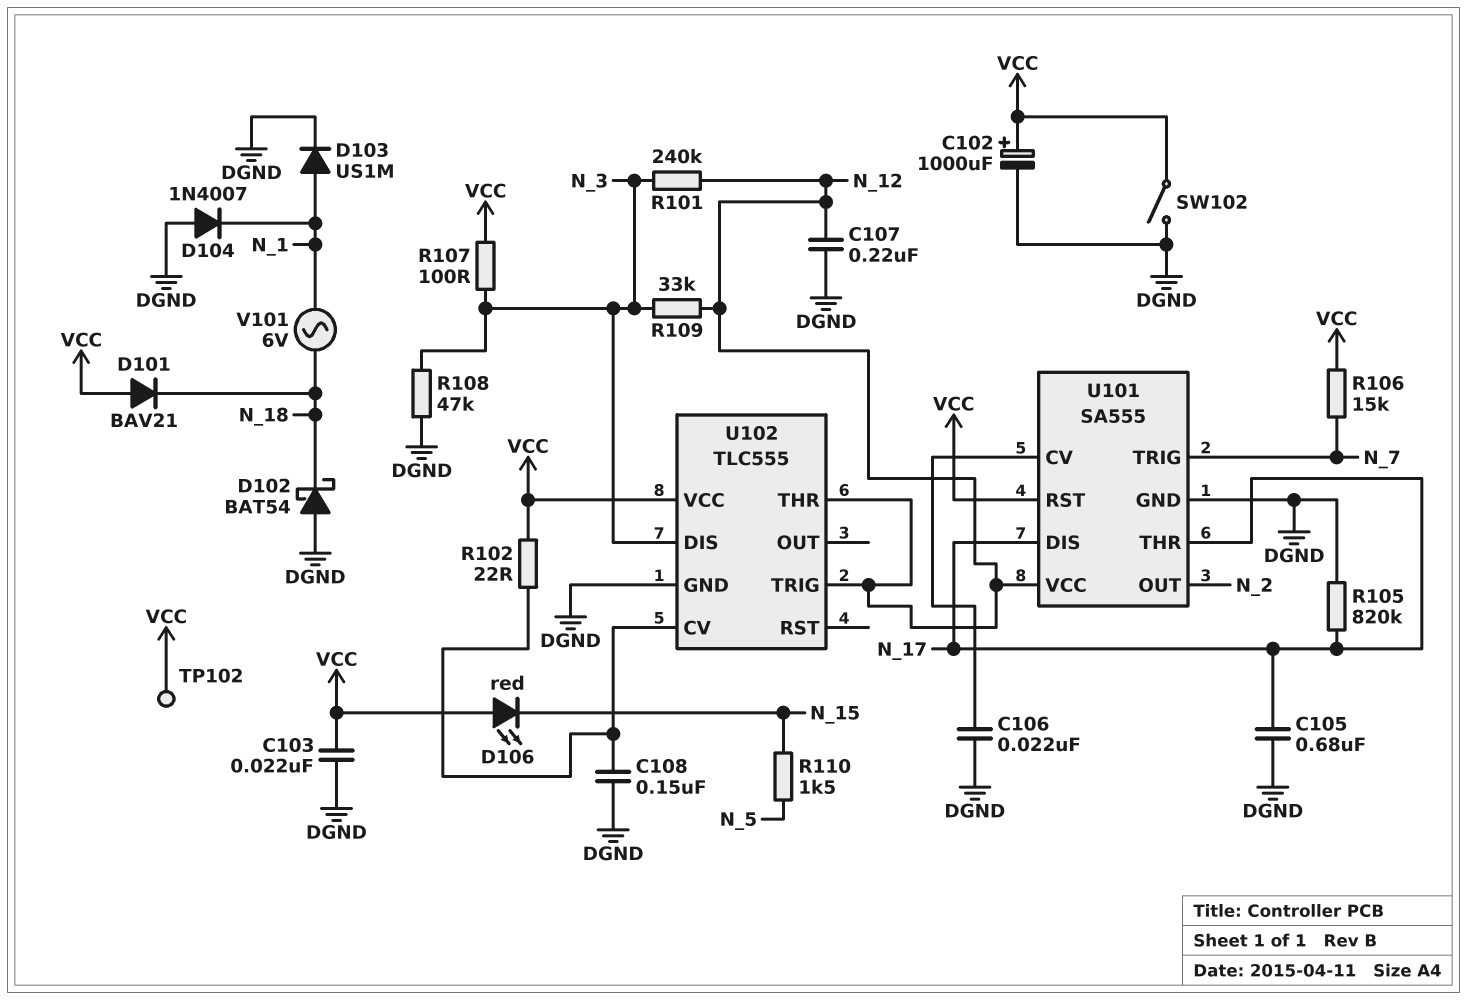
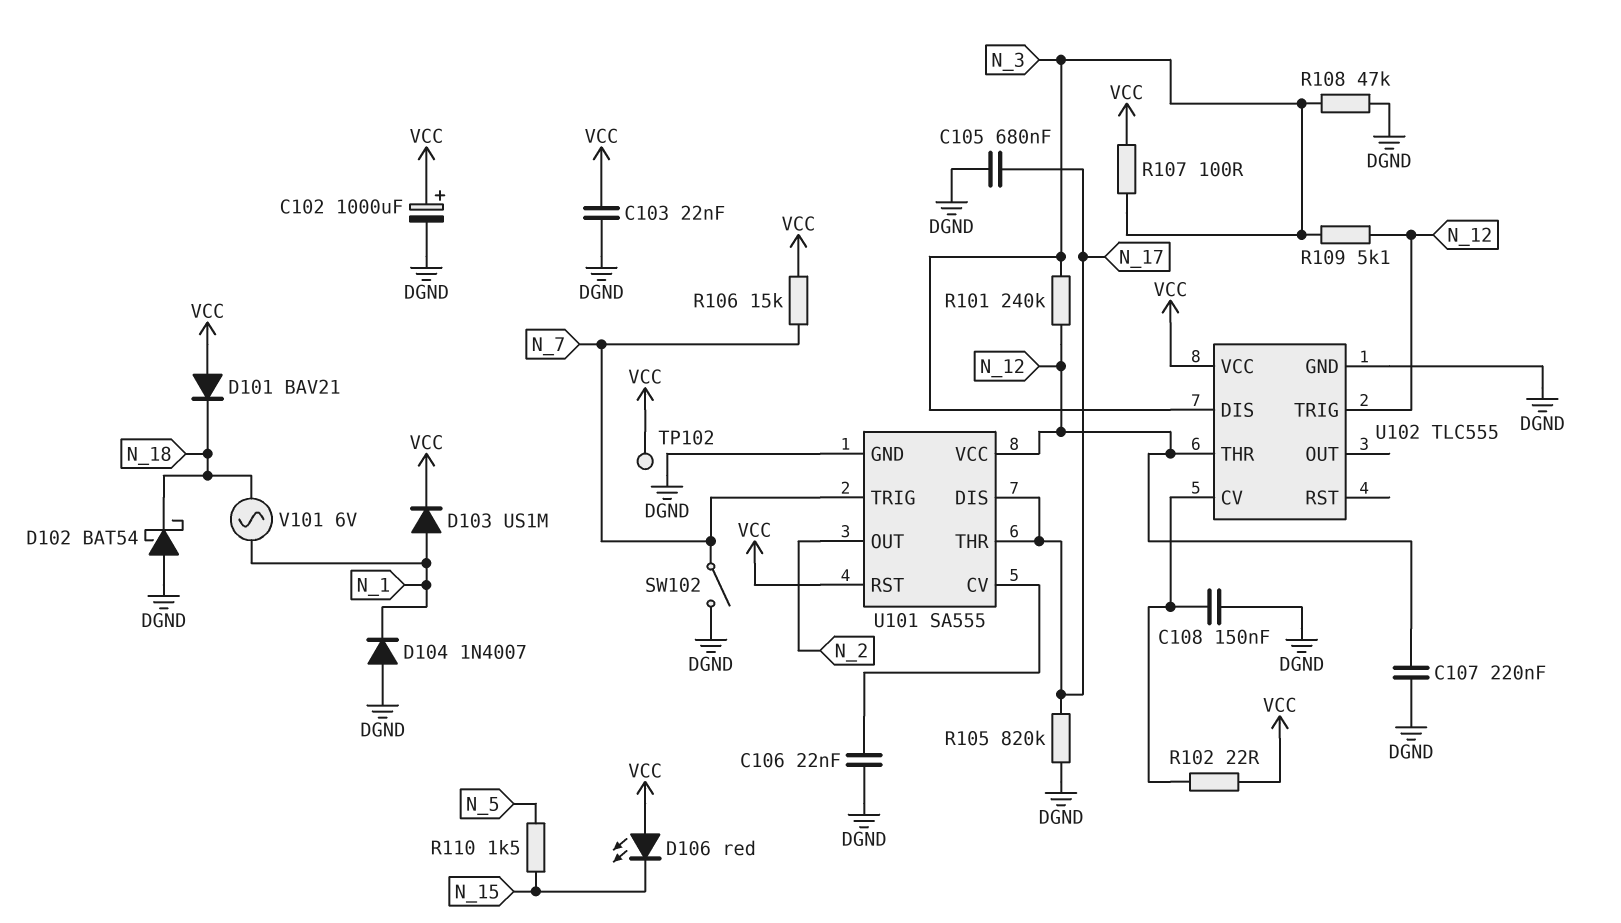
D103: diode US1M (A N_1, K DGND) -> diode US1M (A N_1, K VCC)
R109: 33k (N_3, N_12) -> 5.1k (N_3, N_12)
SW102: switch (DGND, VCC) -> switch (DGND, N_7)

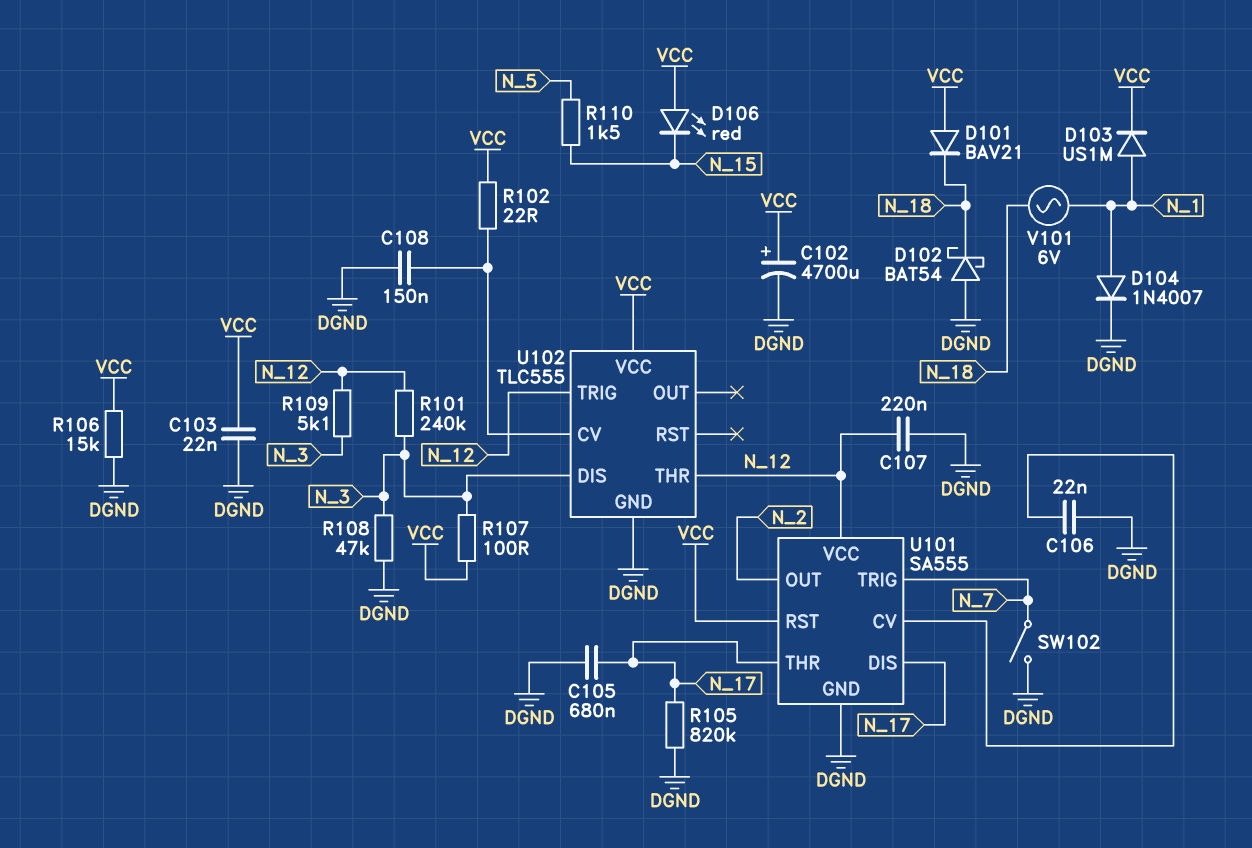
C102: 1000uF (plus VCC, minus DGND) -> 4700uF (plus VCC, minus DGND)
D104: diode 1N4007 (A DGND, K N_1) -> diode 1N4007 (A N_1, K DGND)
R106: 15k (N_7, VCC) -> 15k (DGND, VCC)
TP102: test point (VCC) -> none

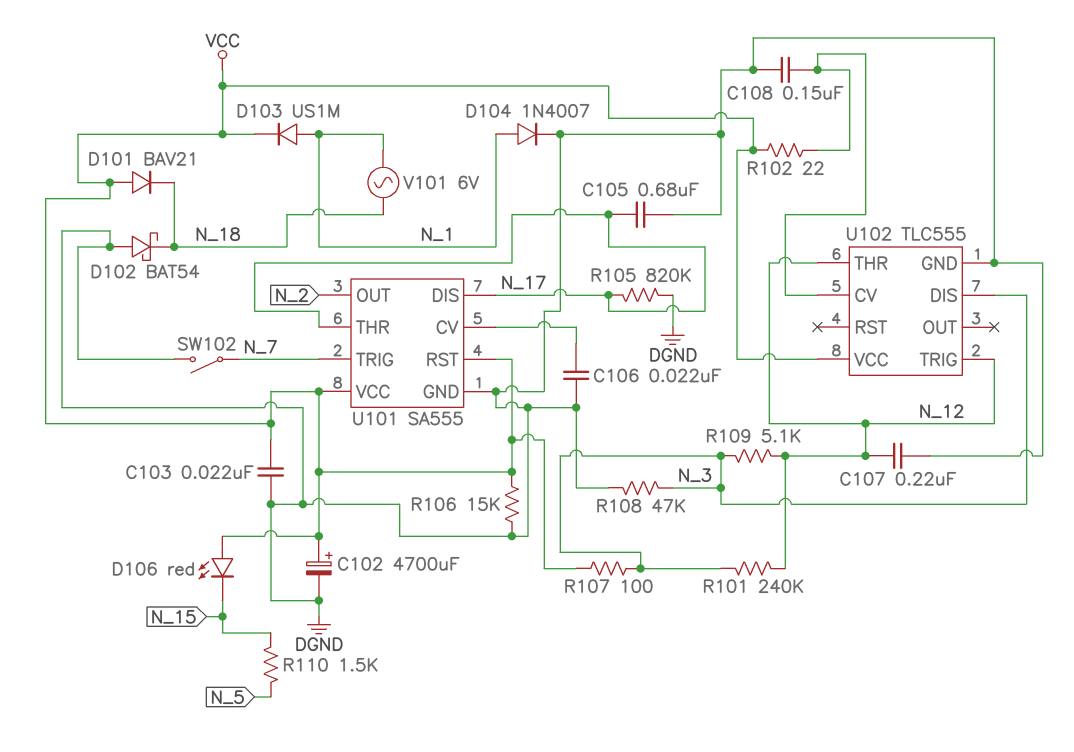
U101 pin VCC: N_12 -> VCC

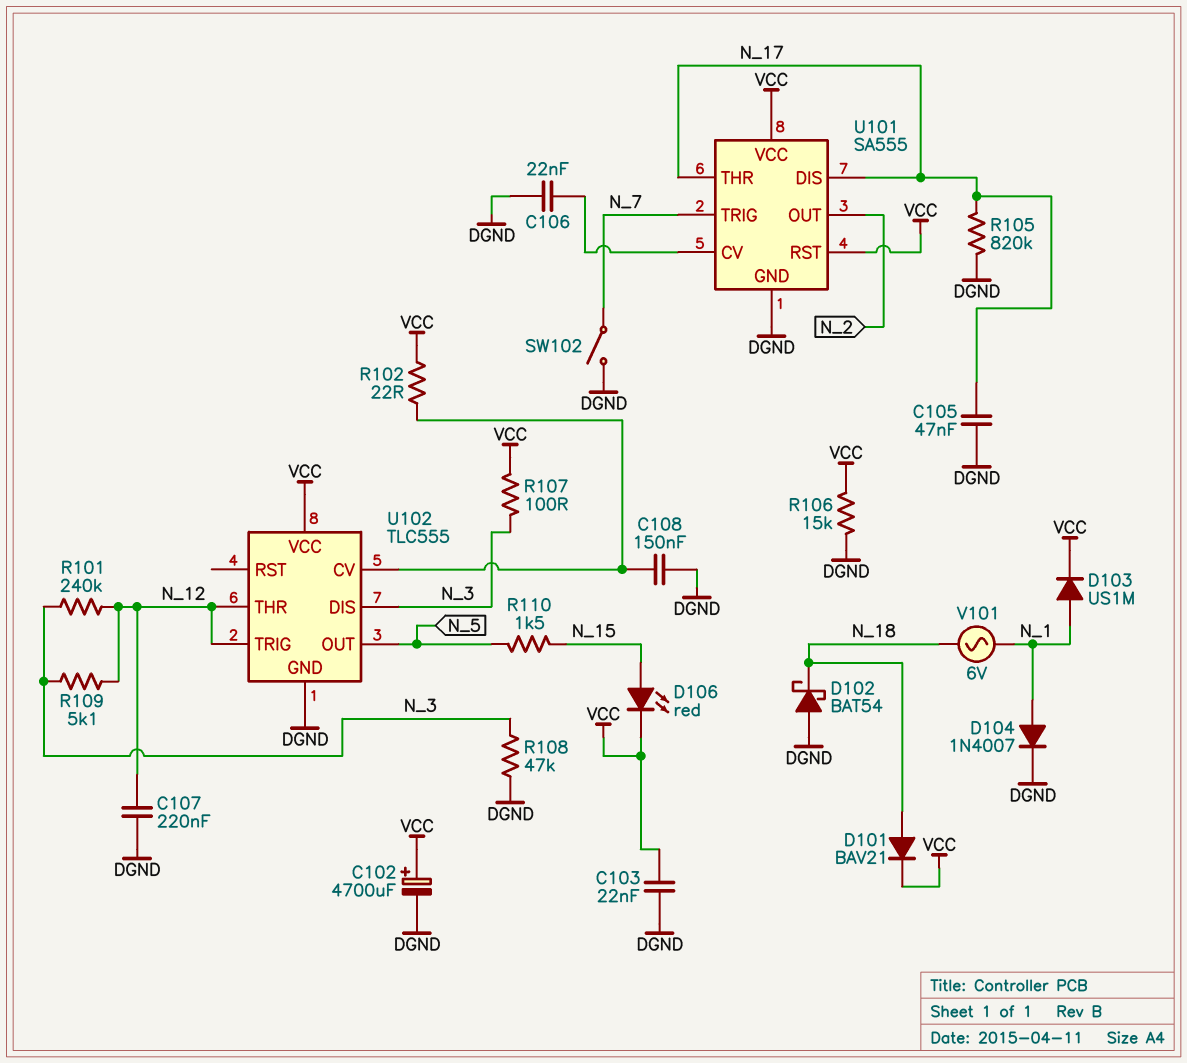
C105: 680nF (DGND, N_17) -> 47nF (DGND, N_17)
D101: diode BAV21 (A VCC, K N_18) -> diode BAV21 (A N_18, K VCC)
D106: LED red (A VCC, K N_15) -> LED red (A N_15, K VCC)
U102 pin OUT: none -> N_5

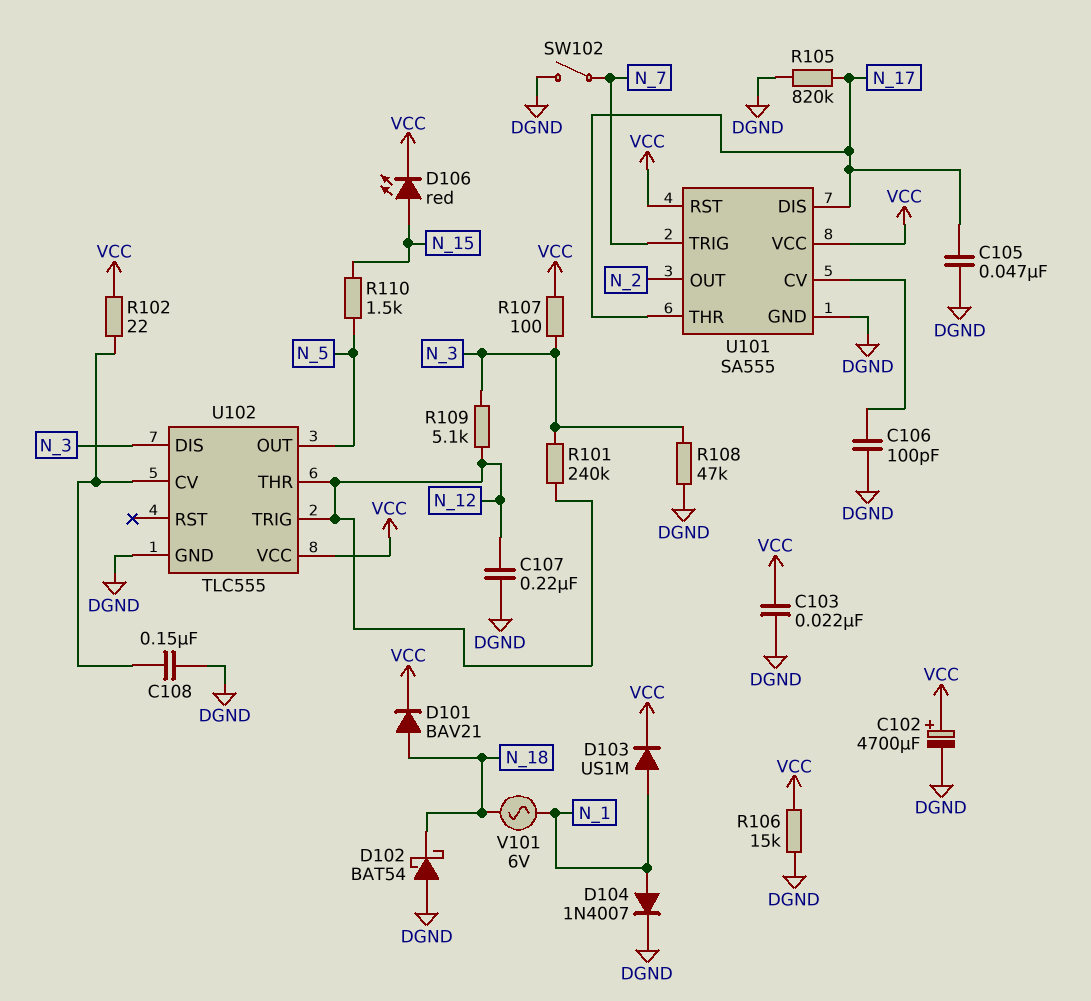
C106: 22nF (DGND, U101/CV) -> 100pF (DGND, U101/CV)

